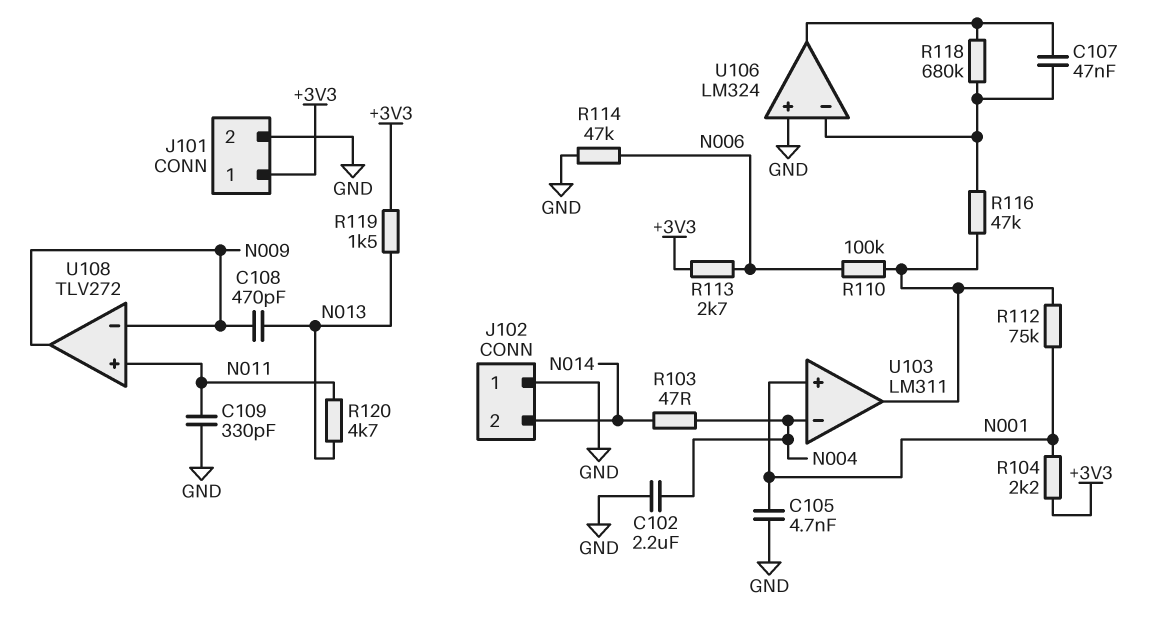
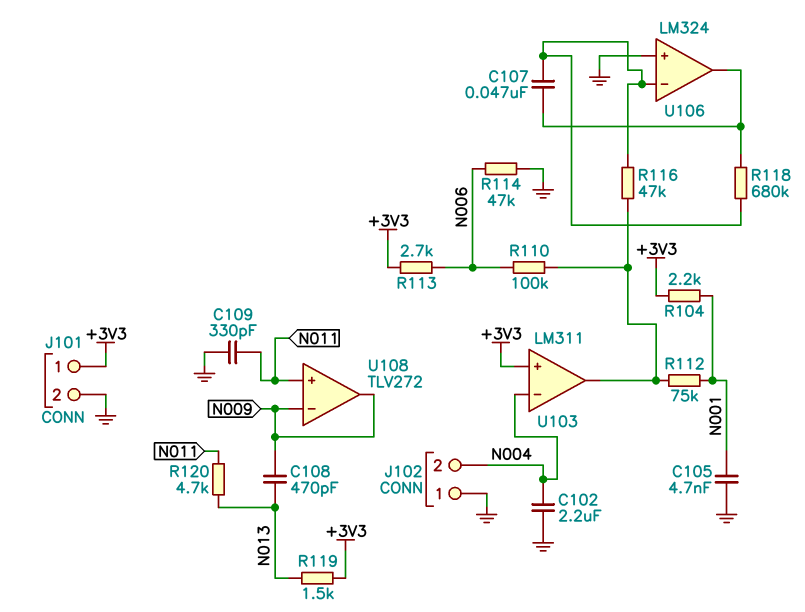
J102 pin 2: N014 -> N004
R103: 47 (N004, N014) -> none
U103 pin in+: N001 -> +3V3

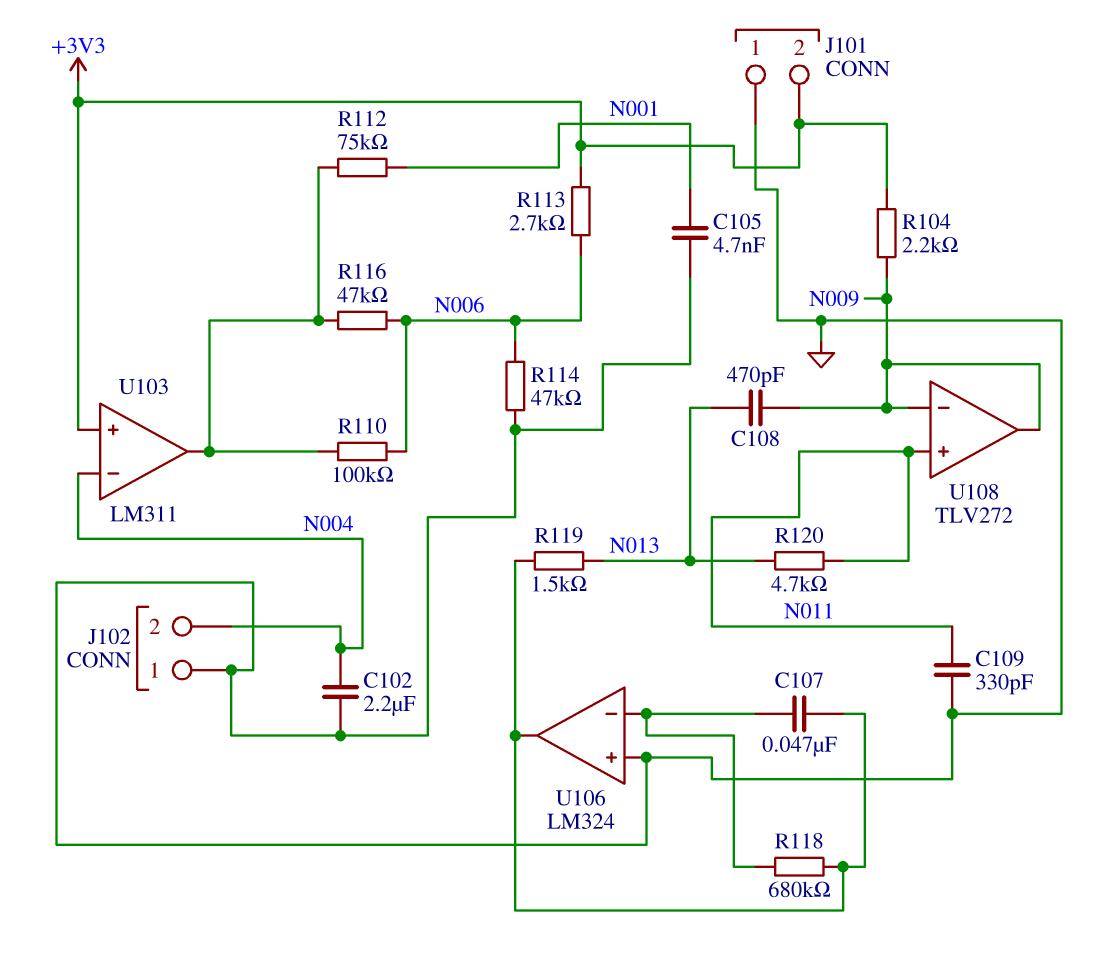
J101 pin 1: +3V3 -> GND
J101 pin 2: GND -> +3V3
R104: 2.2k (+3V3, N001) -> 2.2k (+3V3, N009)
R116: 47k (U103/out, U106/in-) -> 47k (N006, U103/out)
R119: 1.5k (+3V3, N013) -> 1.5k (N013, U106/out)

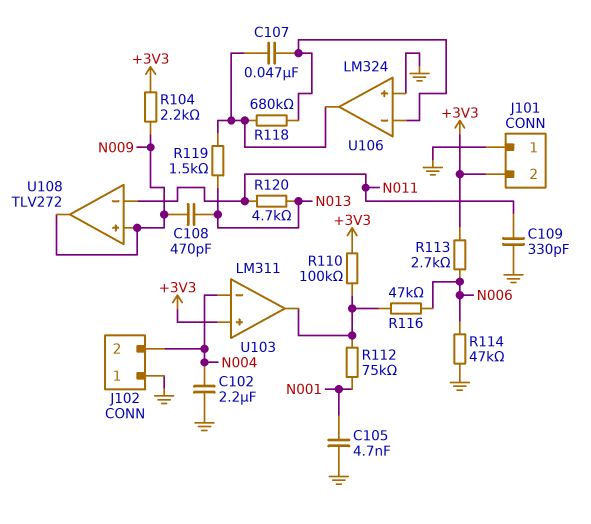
R110: 100k (N006, U103/out) -> 100k (+3V3, U103/out)
U108 pin in+: N011 -> N009
U108 pin in-: N009 -> N011

